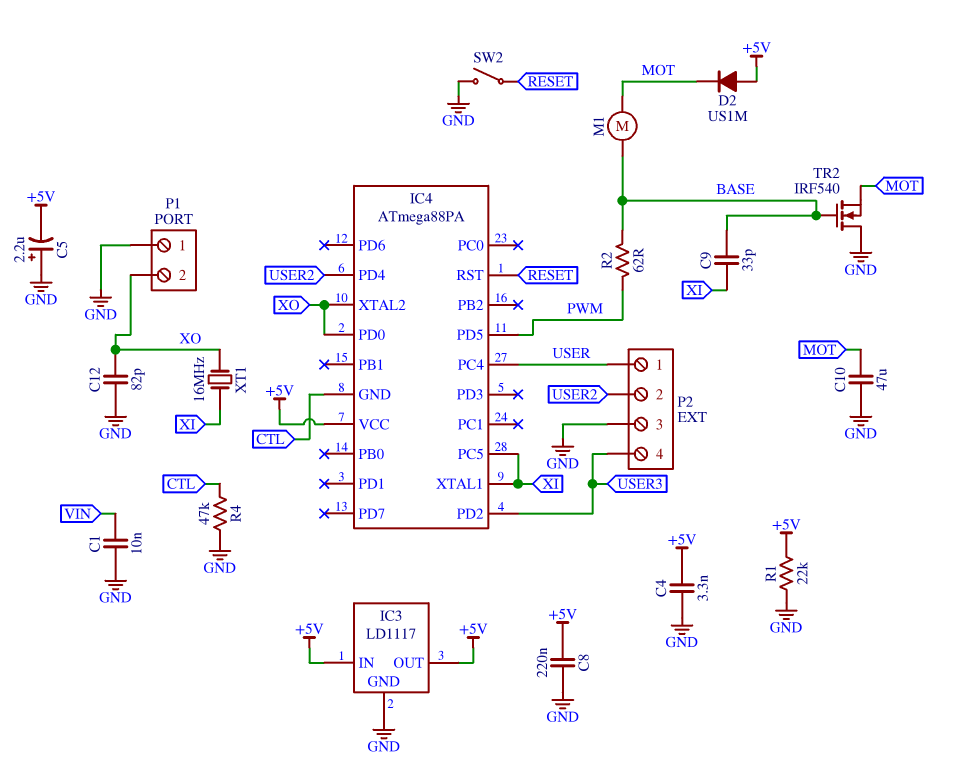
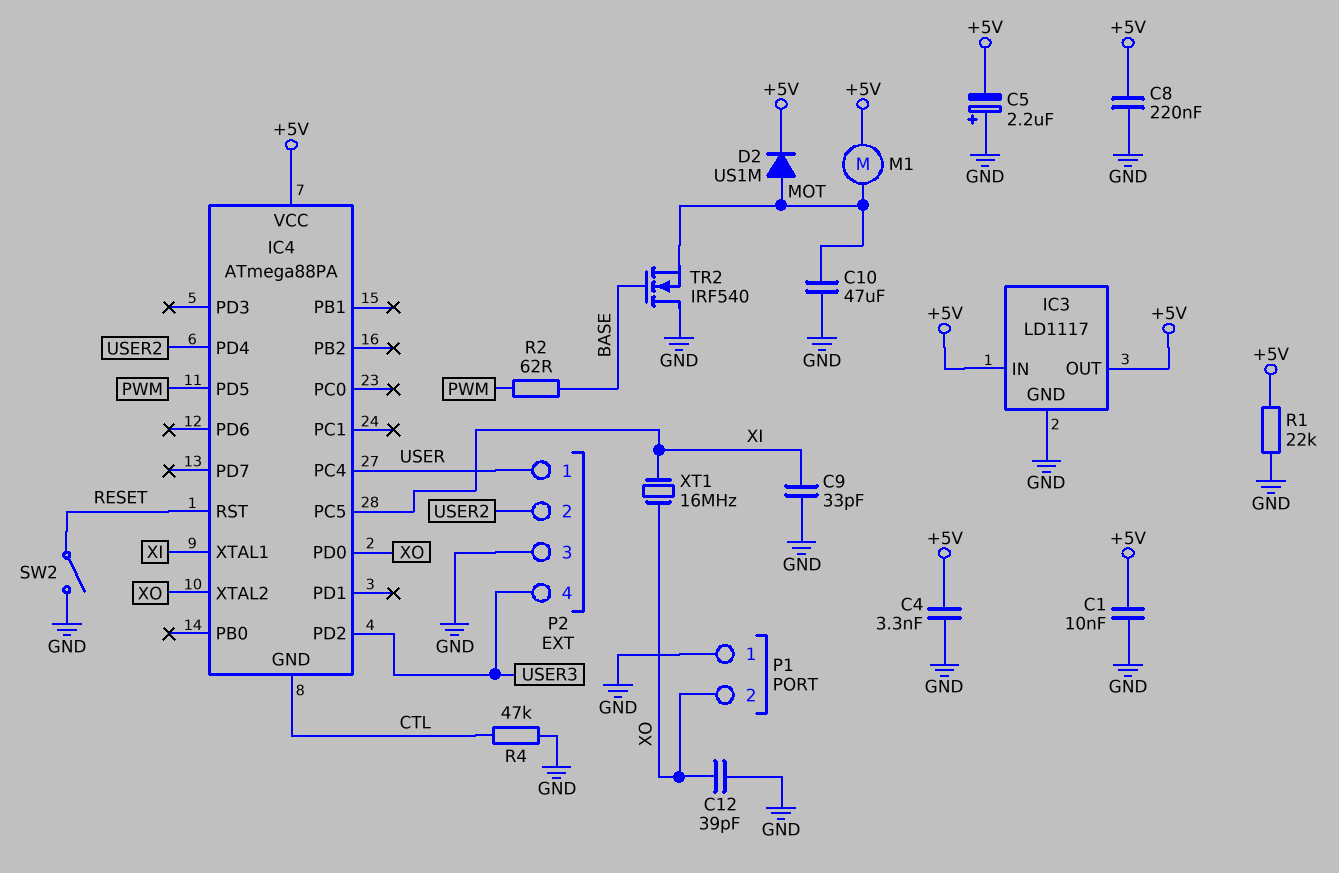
C1: 10nF (GND, VIN) -> 10nF (+5V, GND)
C9: 33pF (BASE, XI) -> 33pF (GND, XI)
C12: 82pF (GND, XO) -> 39pF (GND, XO)
D2: diode US1M (A +5V, K MOT) -> diode US1M (A MOT, K +5V)
M1: motor (BASE, MOT) -> motor (+5V, MOT)

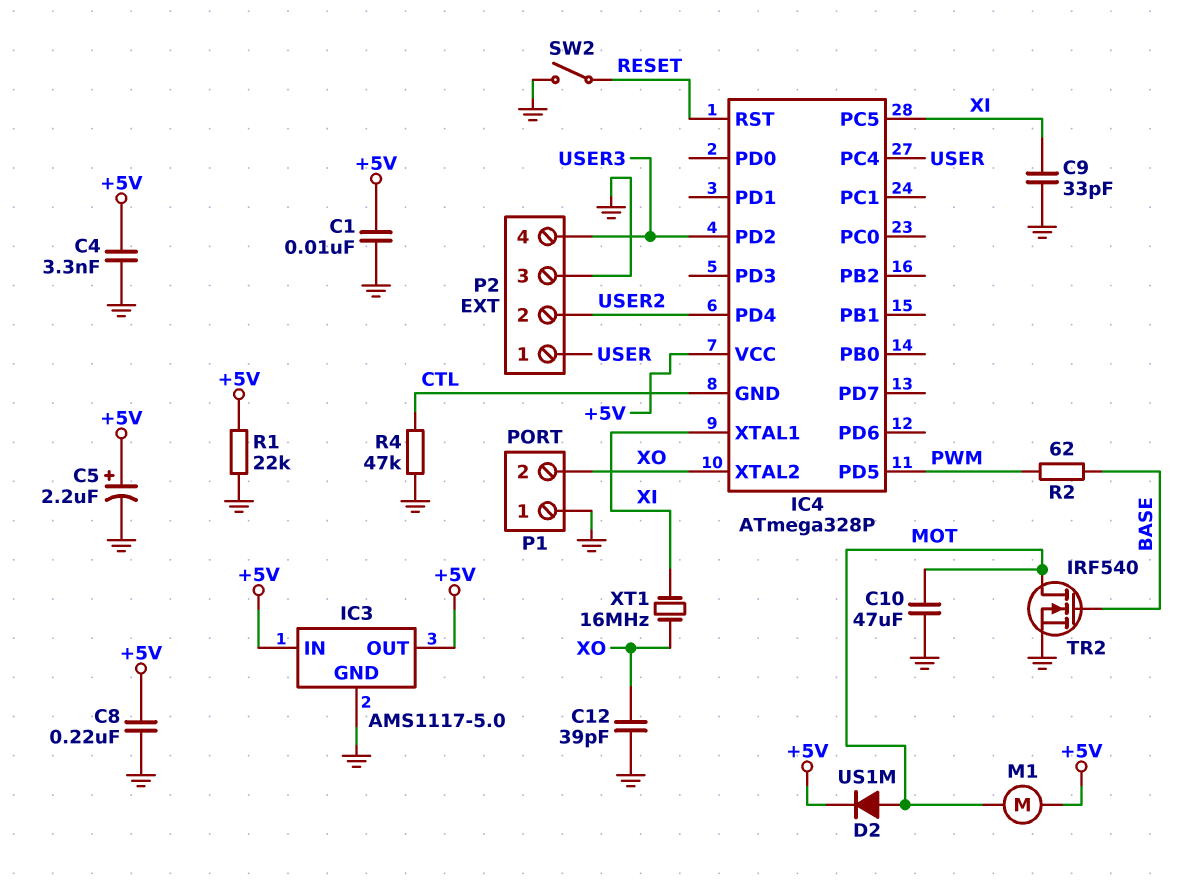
C5: 2.2uF (plus GND, minus +5V) -> 2.2uF (plus +5V, minus GND)
IC3: LD1117 -> AMS1117-5.0
IC4: ATmega88PA -> ATmega328P
IC4 pin PD0: XO -> none
TR2: NMOS IRF540 (G BASE, D GND, S MOT) -> NMOS IRF540 (G BASE, D MOT, S GND)

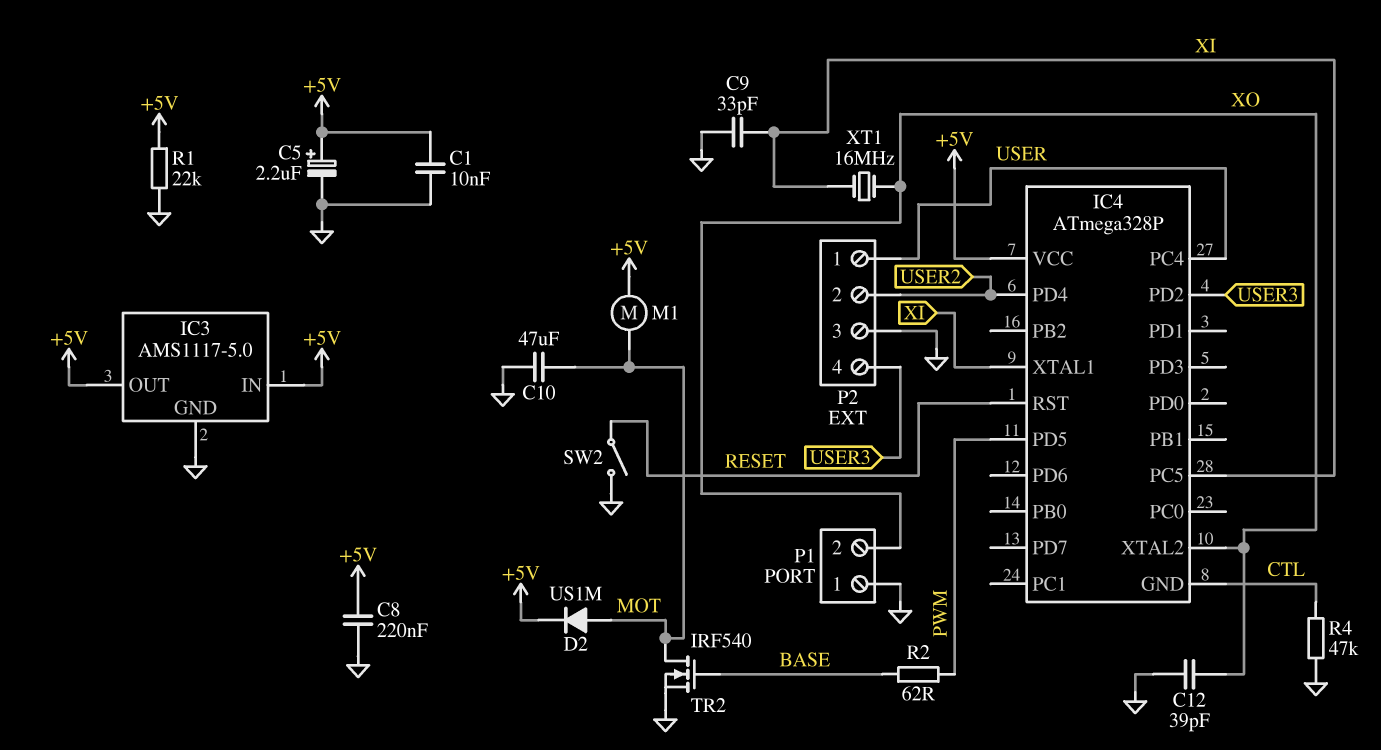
C4: 3.3nF (+5V, GND) -> none

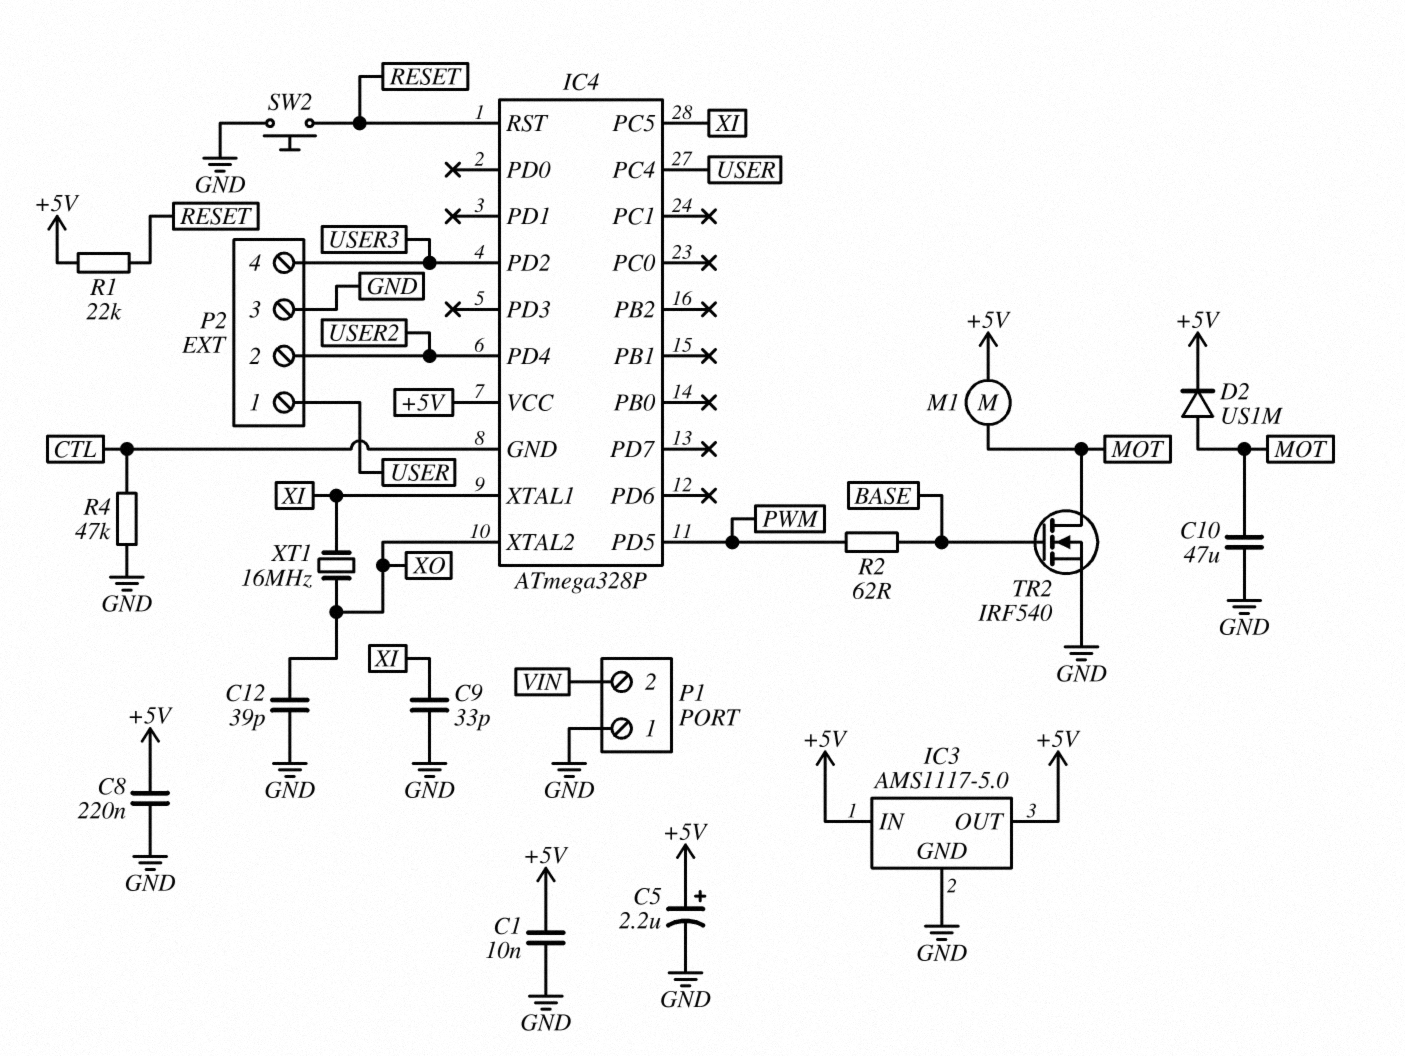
P1 pin 2: XO -> VIN
R1: 22k (+5V, GND) -> 22k (+5V, RESET)
SW2: switch (GND, RESET) -> button (GND, RESET)

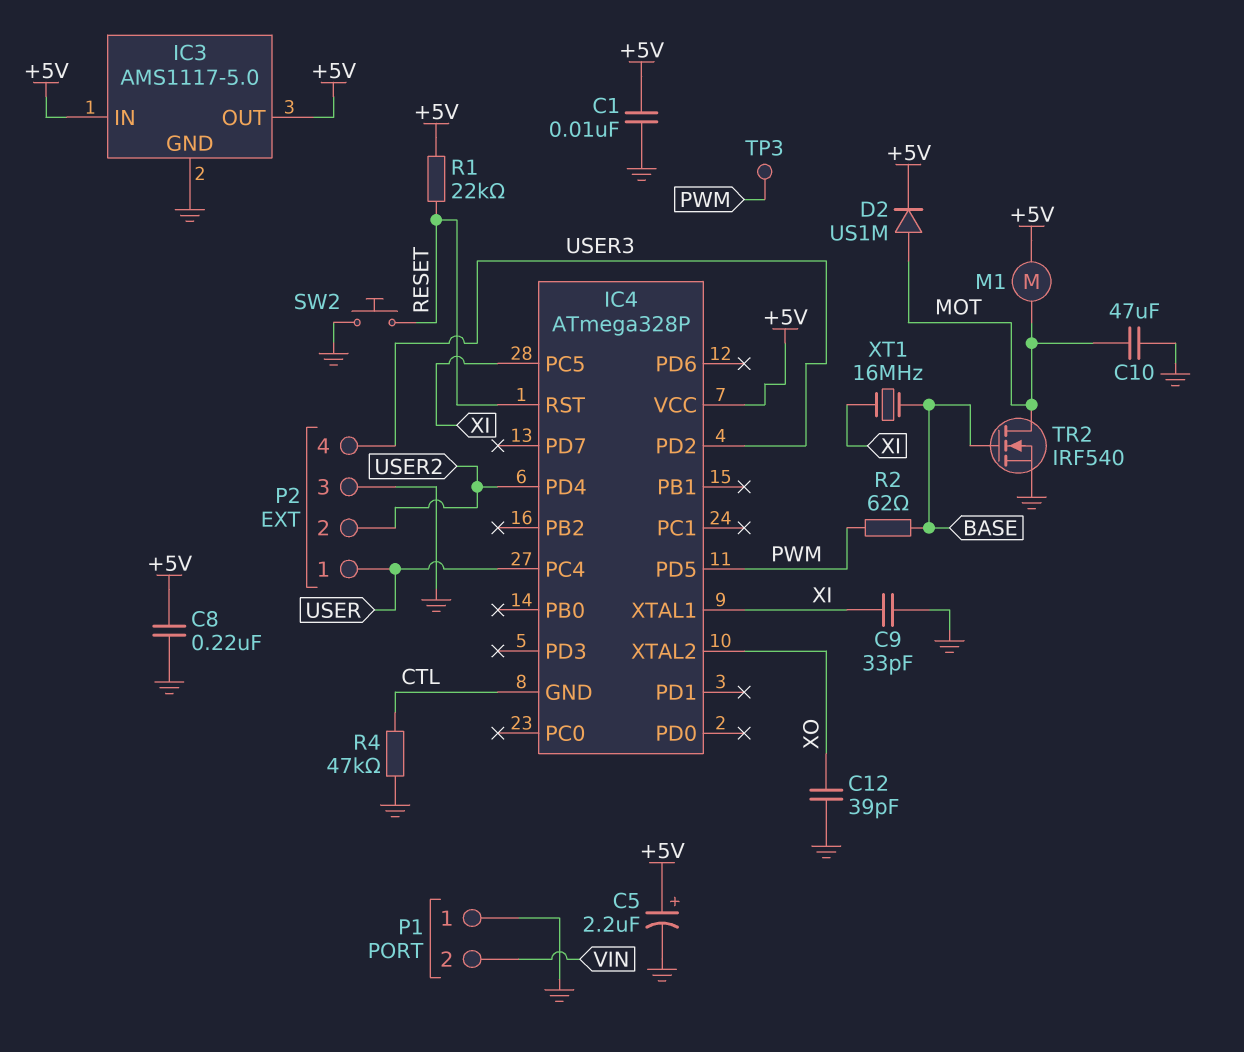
TP3: none -> test point (PWM)
XT1: 16MHz (XI, XO) -> 16MHz (BASE, XI)

